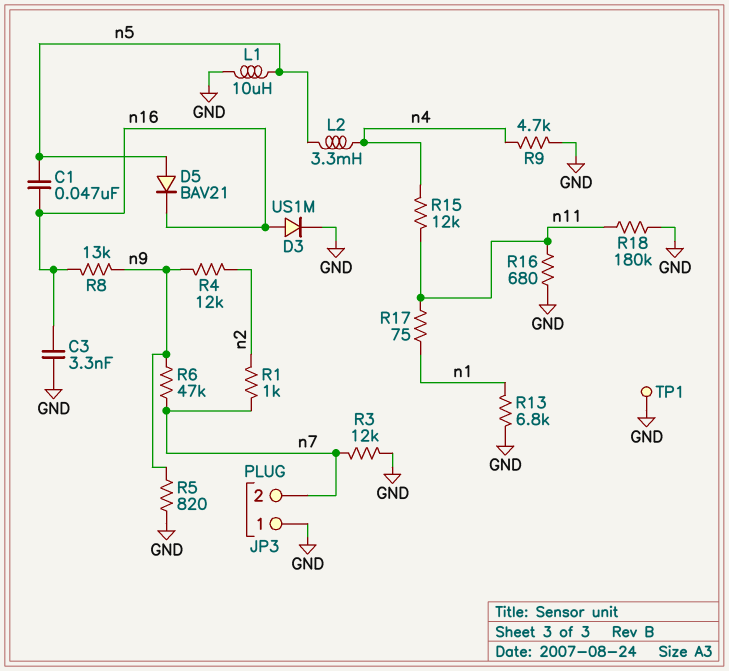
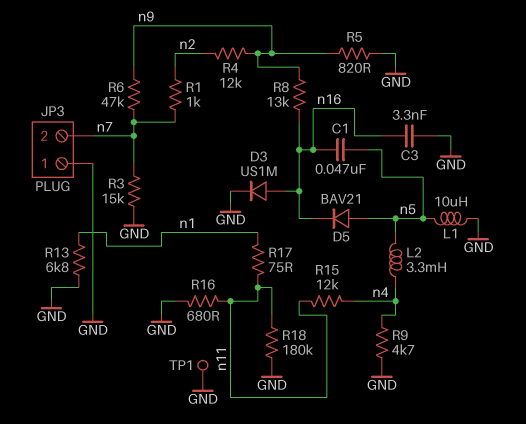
R3: 12k (GND, n7) -> 15k (GND, n7)

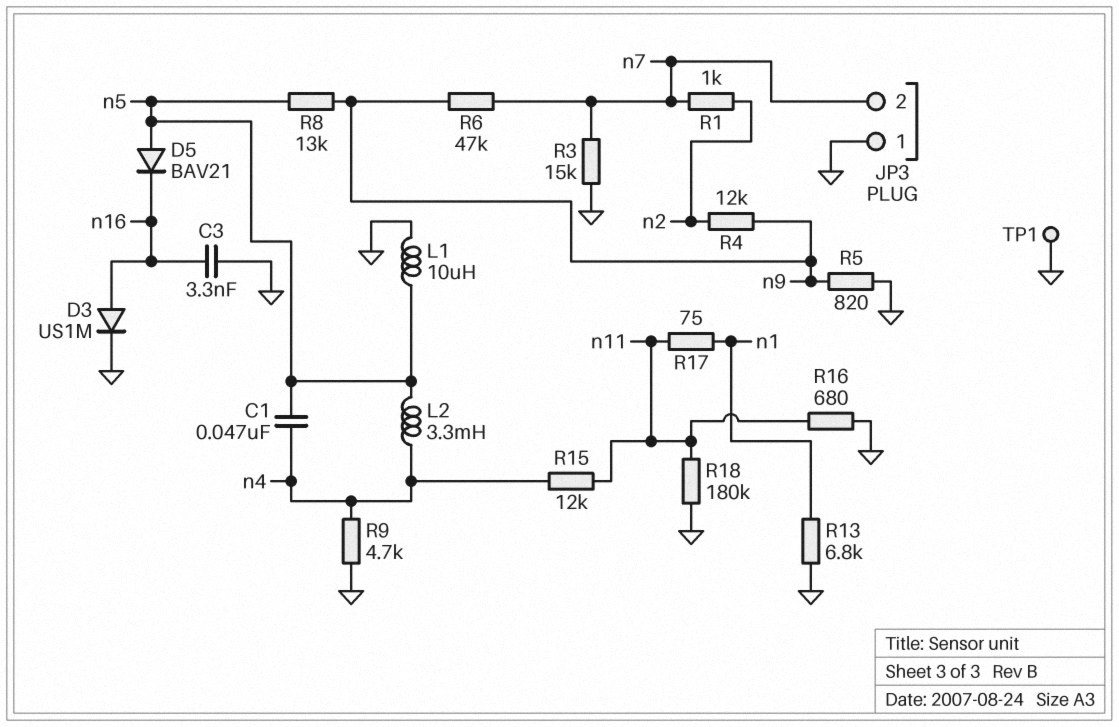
C1: 47nF (n5, n16) -> 47nF (n4, n5)
R8: 13k (n9, n16) -> 13k (n5, n9)

